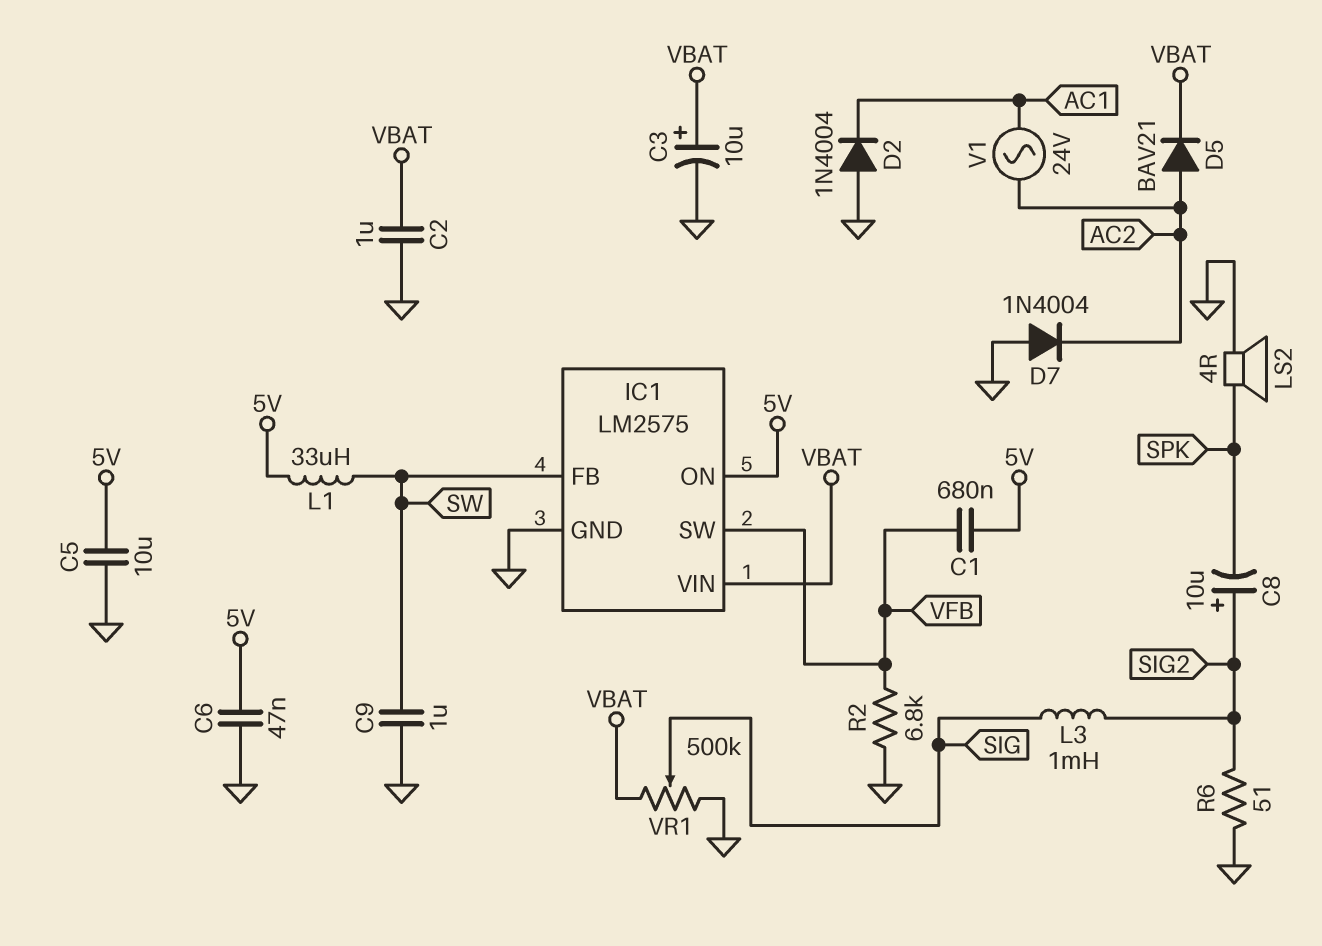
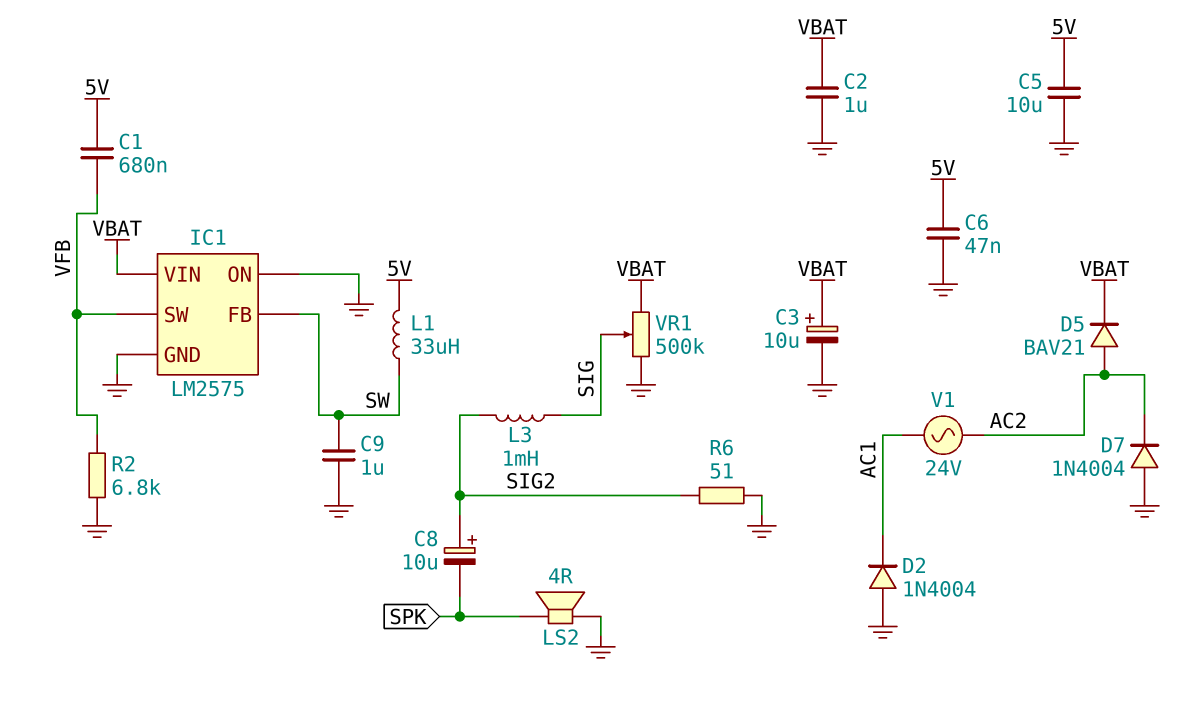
IC1 pin ON: 5V -> GND

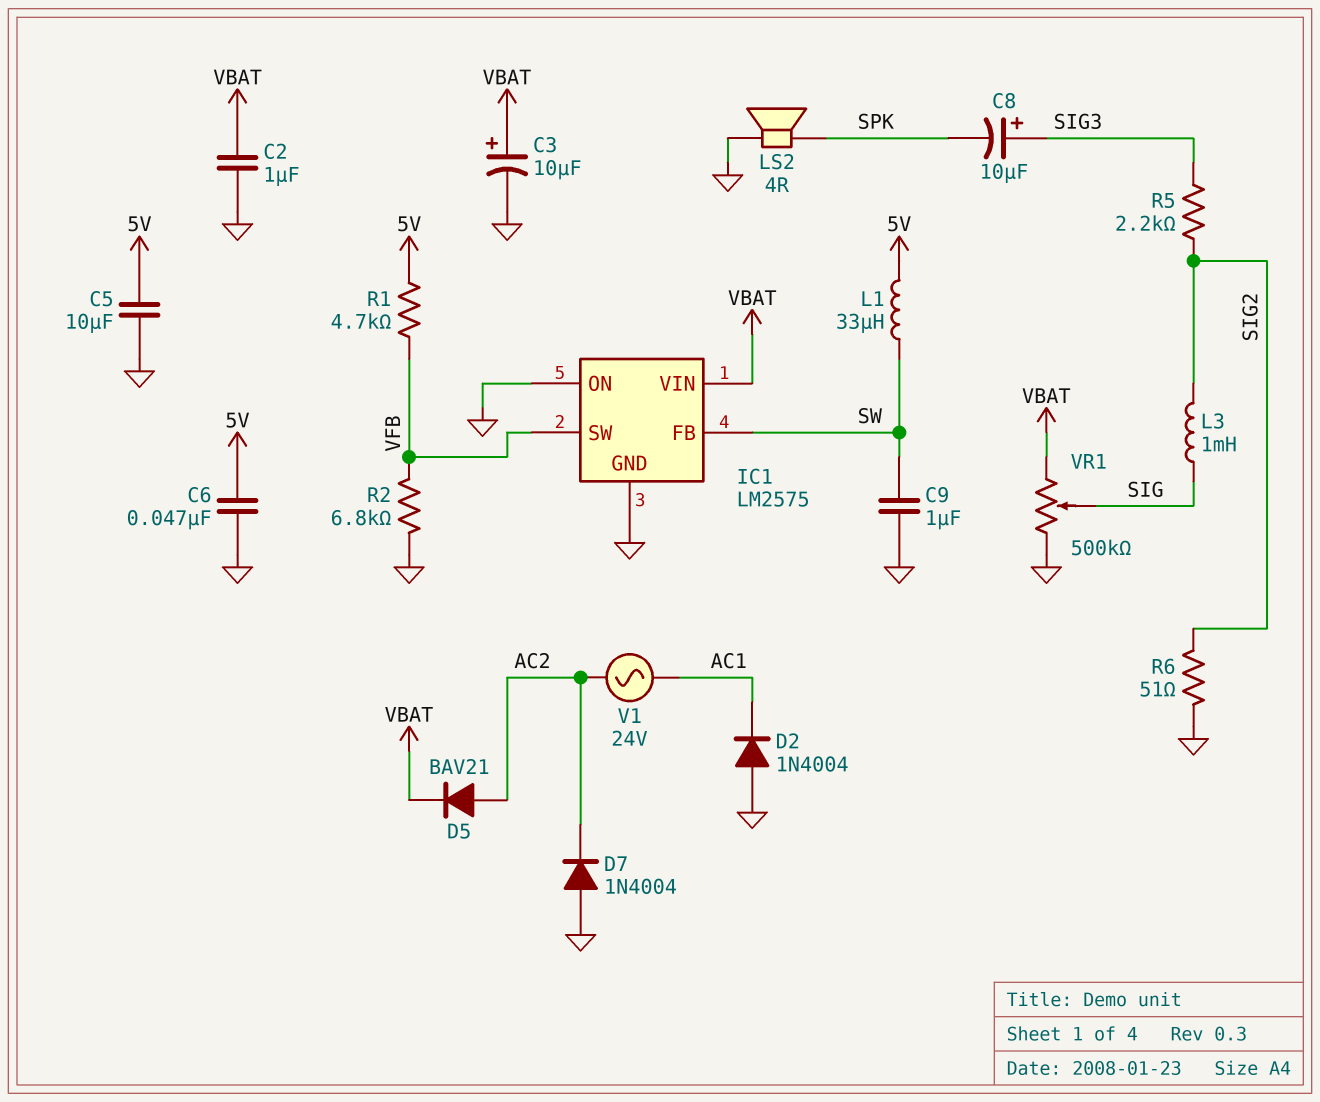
C1: 680nF (5V, VFB) -> none
C8: 10uF (plus SIG2, minus SPK) -> 10uF (plus SIG3, minus SPK)
R1: none -> 4.7k (5V, VFB)
R5: none -> 2.2k (SIG2, SIG3)

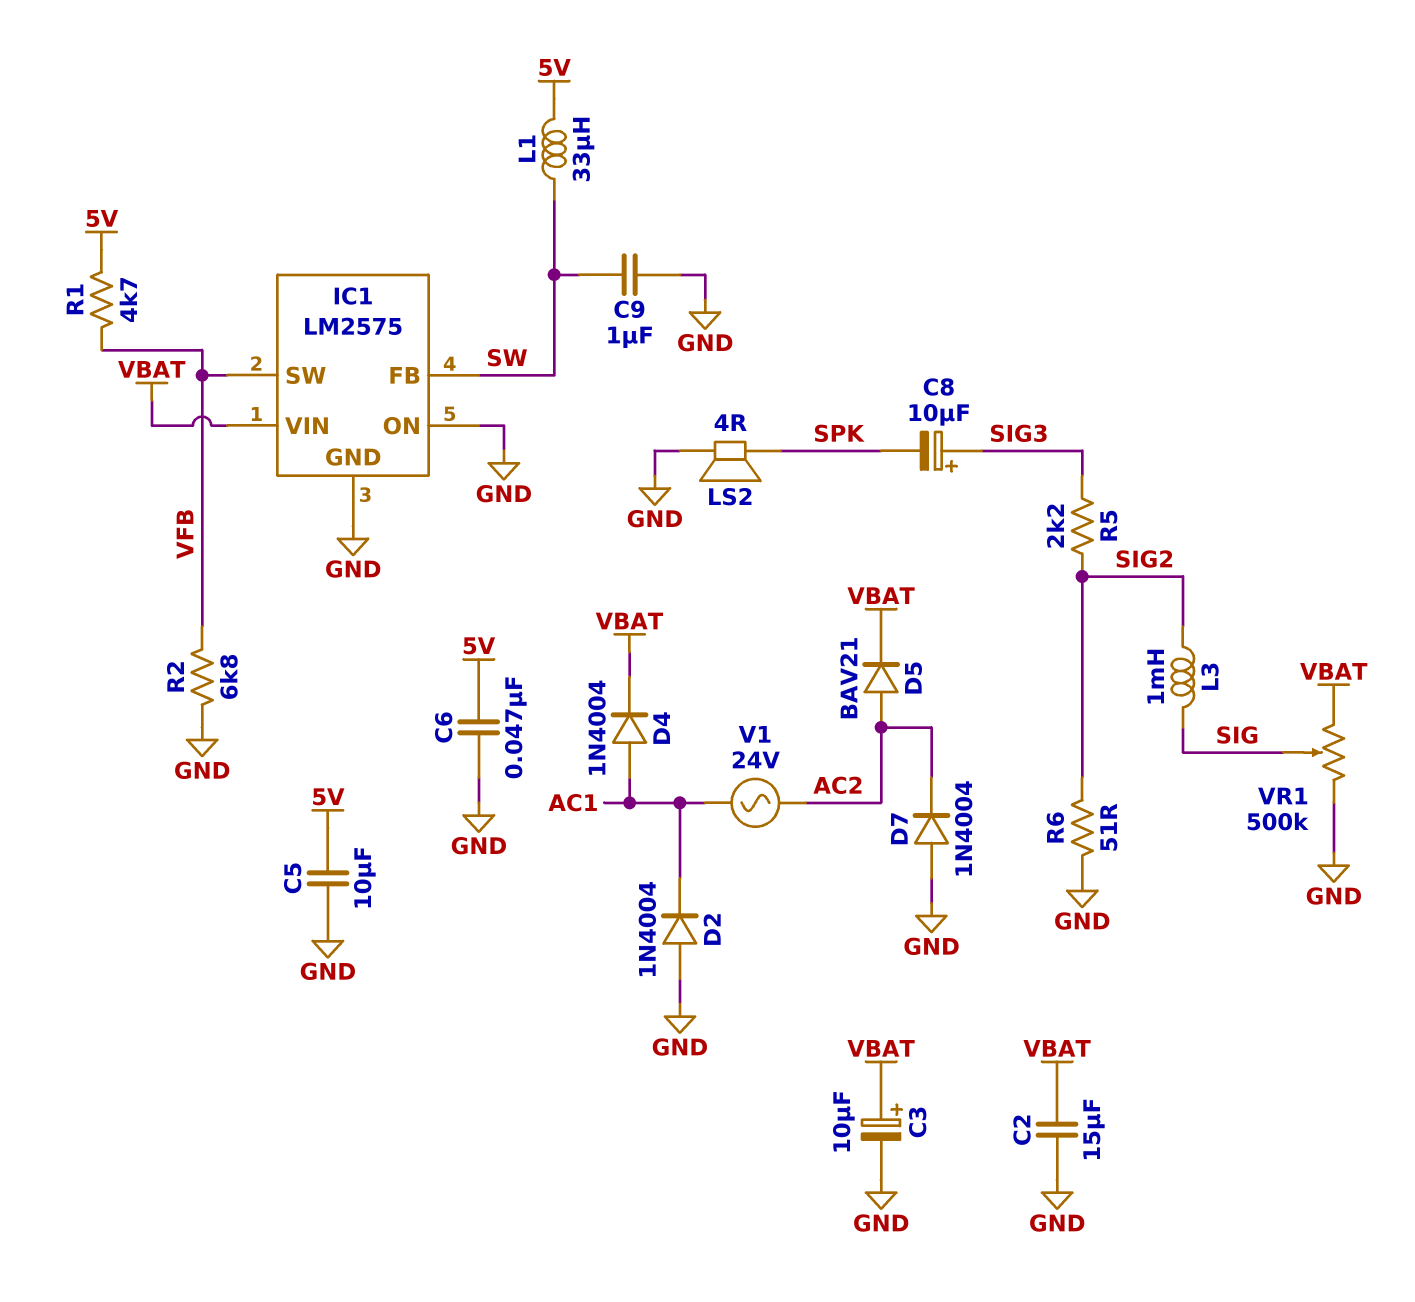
C2: 1uF (GND, VBAT) -> 15uF (GND, VBAT)
D4: none -> diode 1N4004 (A AC1, K VBAT)

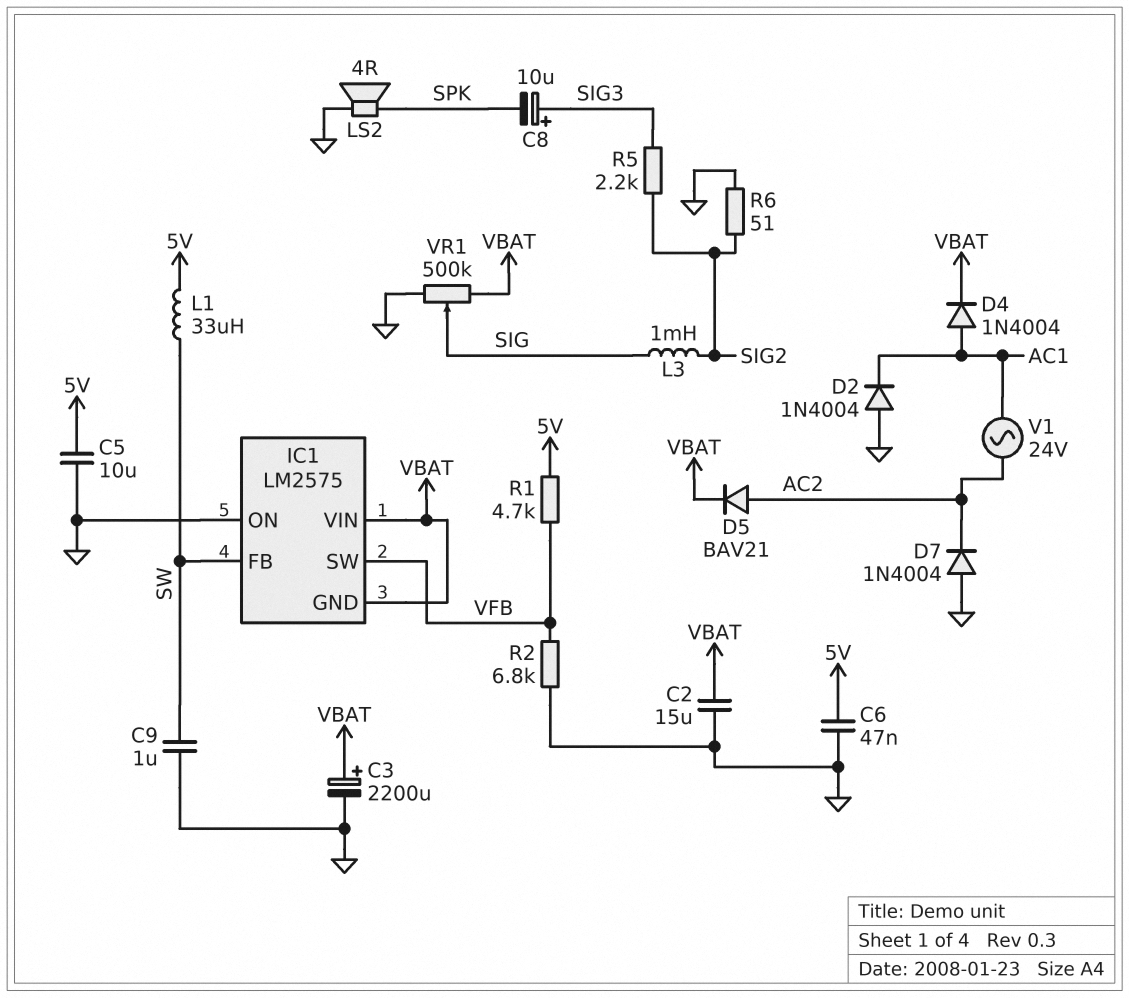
C3: 10uF (plus VBAT, minus GND) -> 2200uF (plus VBAT, minus GND)
IC1 pin GND: GND -> VBAT

